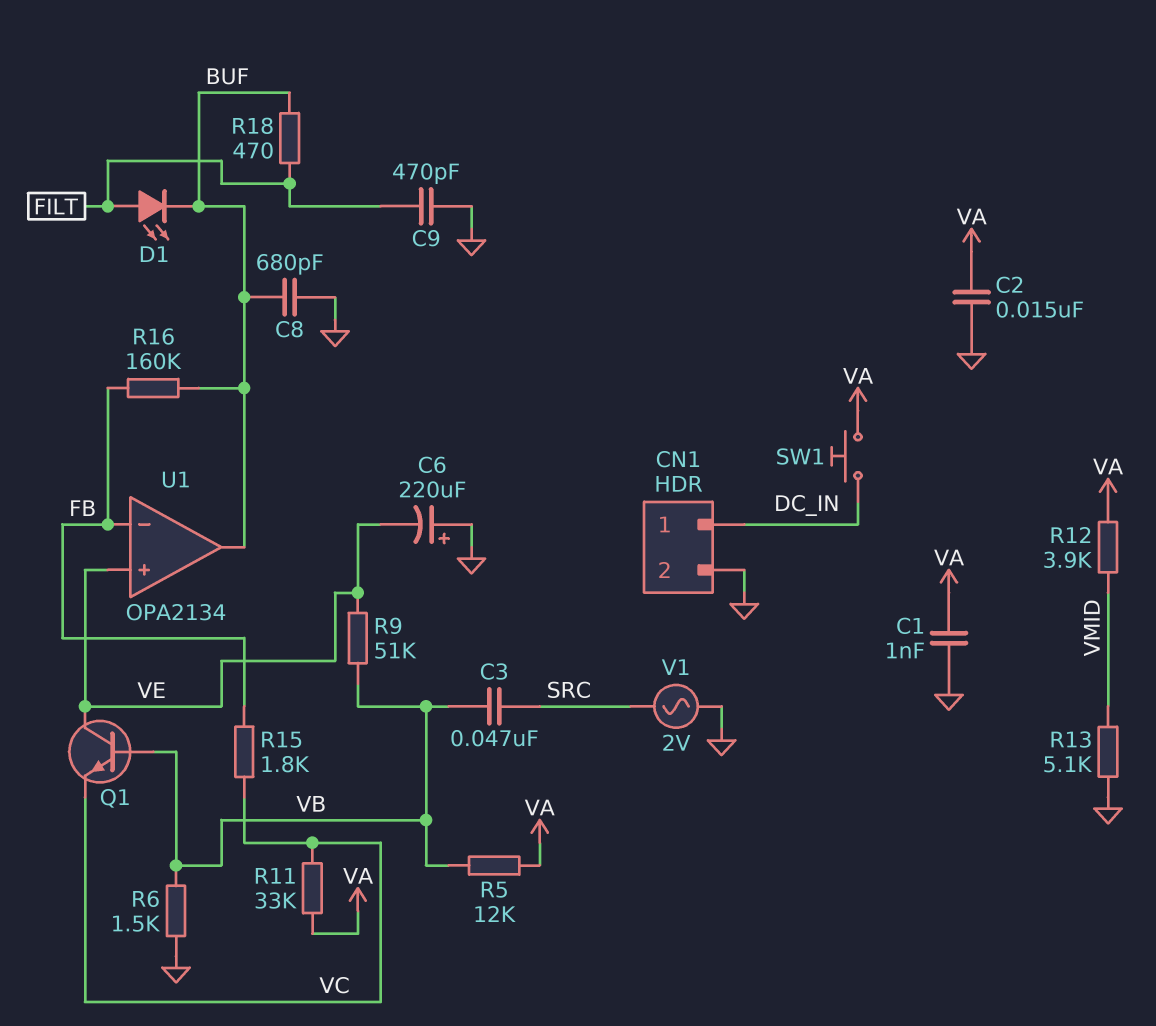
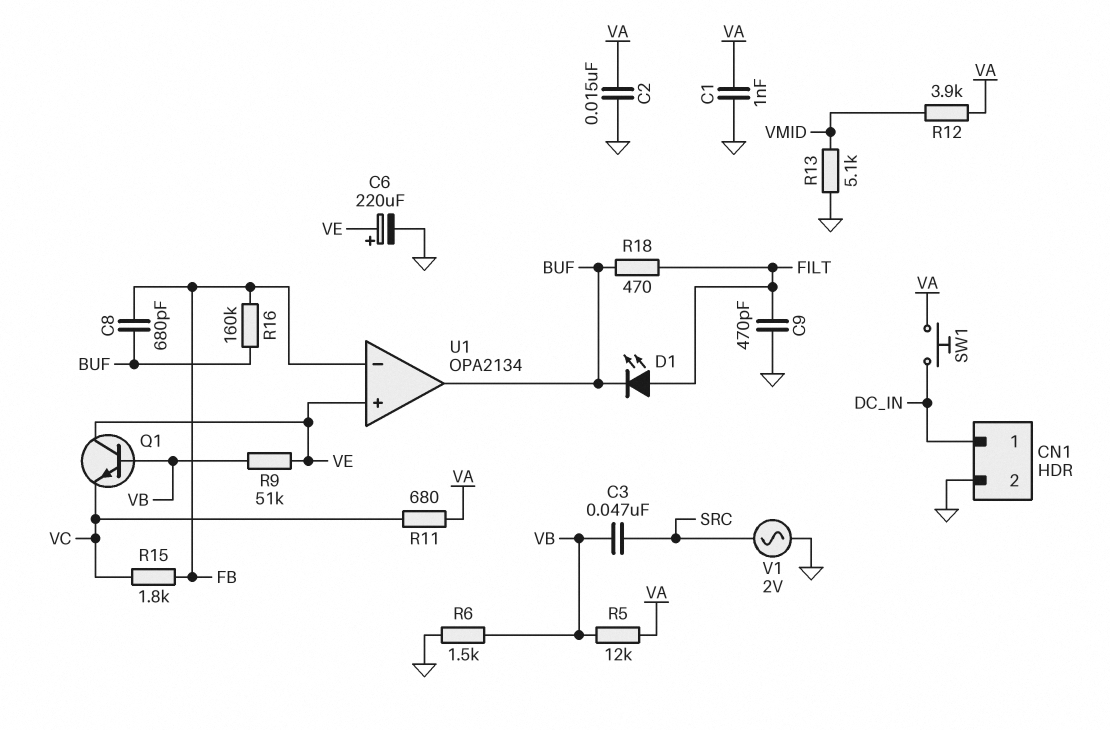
C6: 220uF (plus GND, minus VE) -> 220uF (plus VE, minus GND)
C8: 680pF (BUF, GND) -> 680pF (BUF, FB)
R11: 33k (VA, VC) -> 680 (VA, VC)

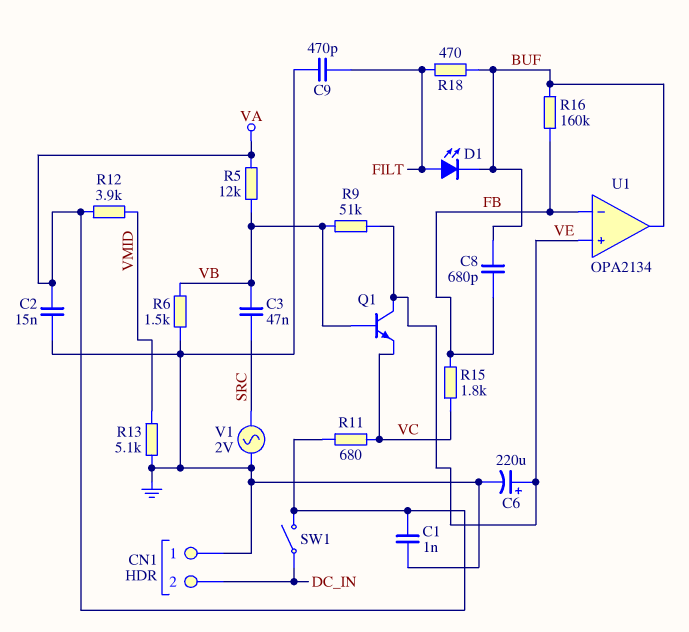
CN1 pin 1: DC_IN -> GND
CN1 pin 2: GND -> DC_IN
SW1: button (DC_IN, VA) -> switch (DC_IN, VA)

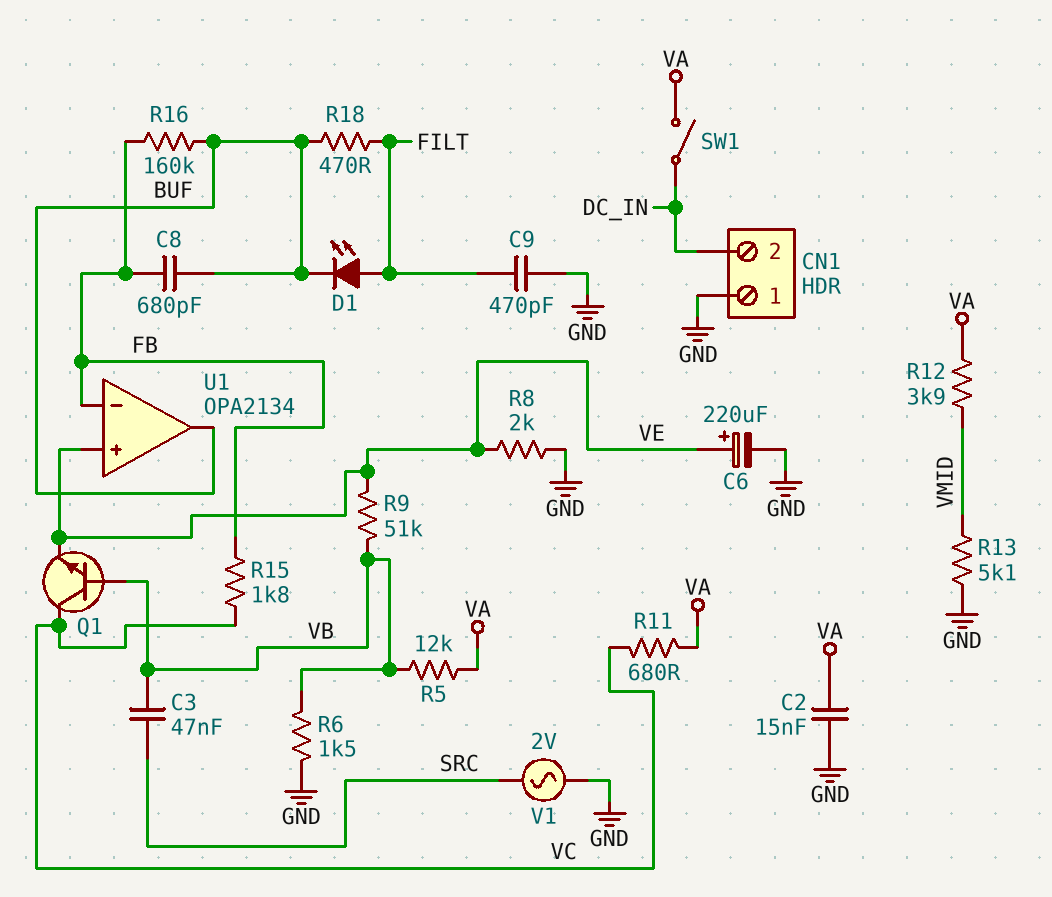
C1: 1nF (GND, VA) -> none
Q1: NPN (B VB, C VE, E VC) -> NPN (B VB, C VC, E VE)
R8: none -> 2k (GND, VE)

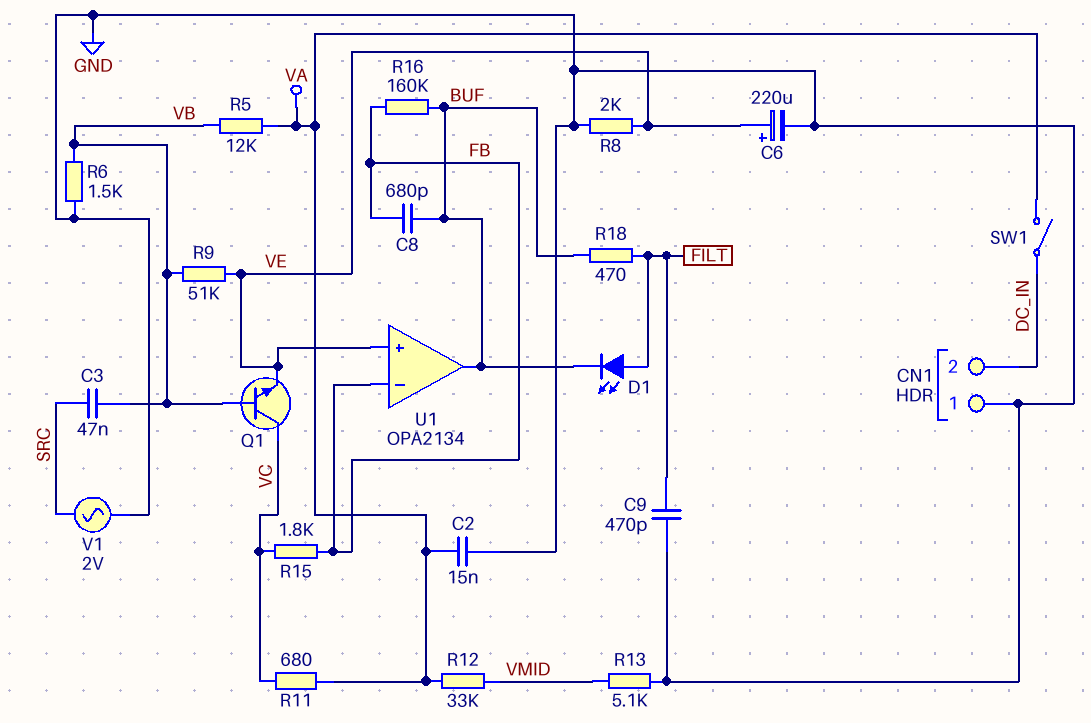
R12: 3.9k (VA, VMID) -> 33k (VA, VMID)

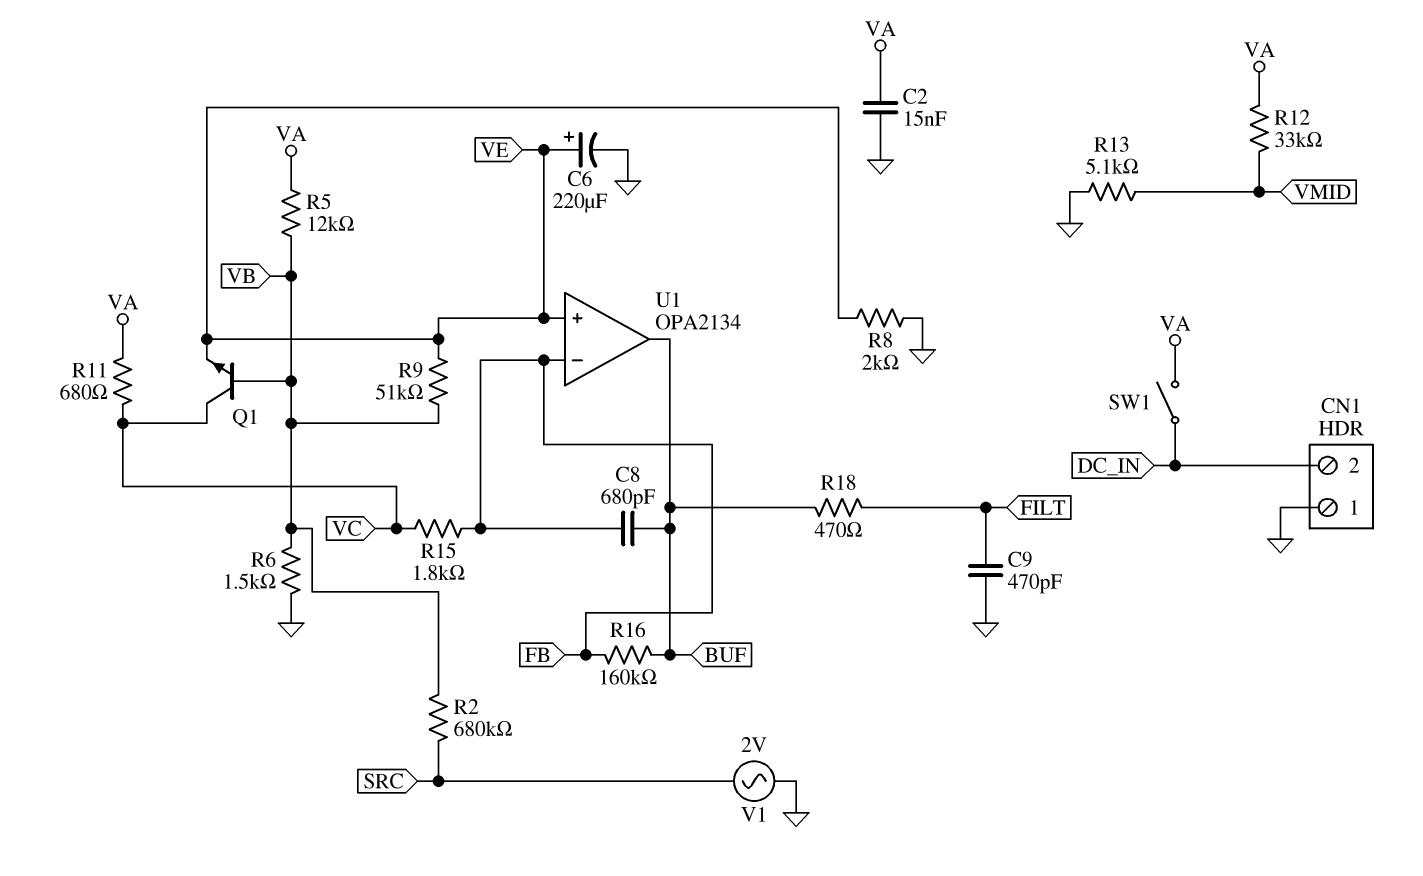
C3: 47nF (SRC, VB) -> none
D1: LED (A FILT, K BUF) -> none
R2: none -> 680k (SRC, VB)

